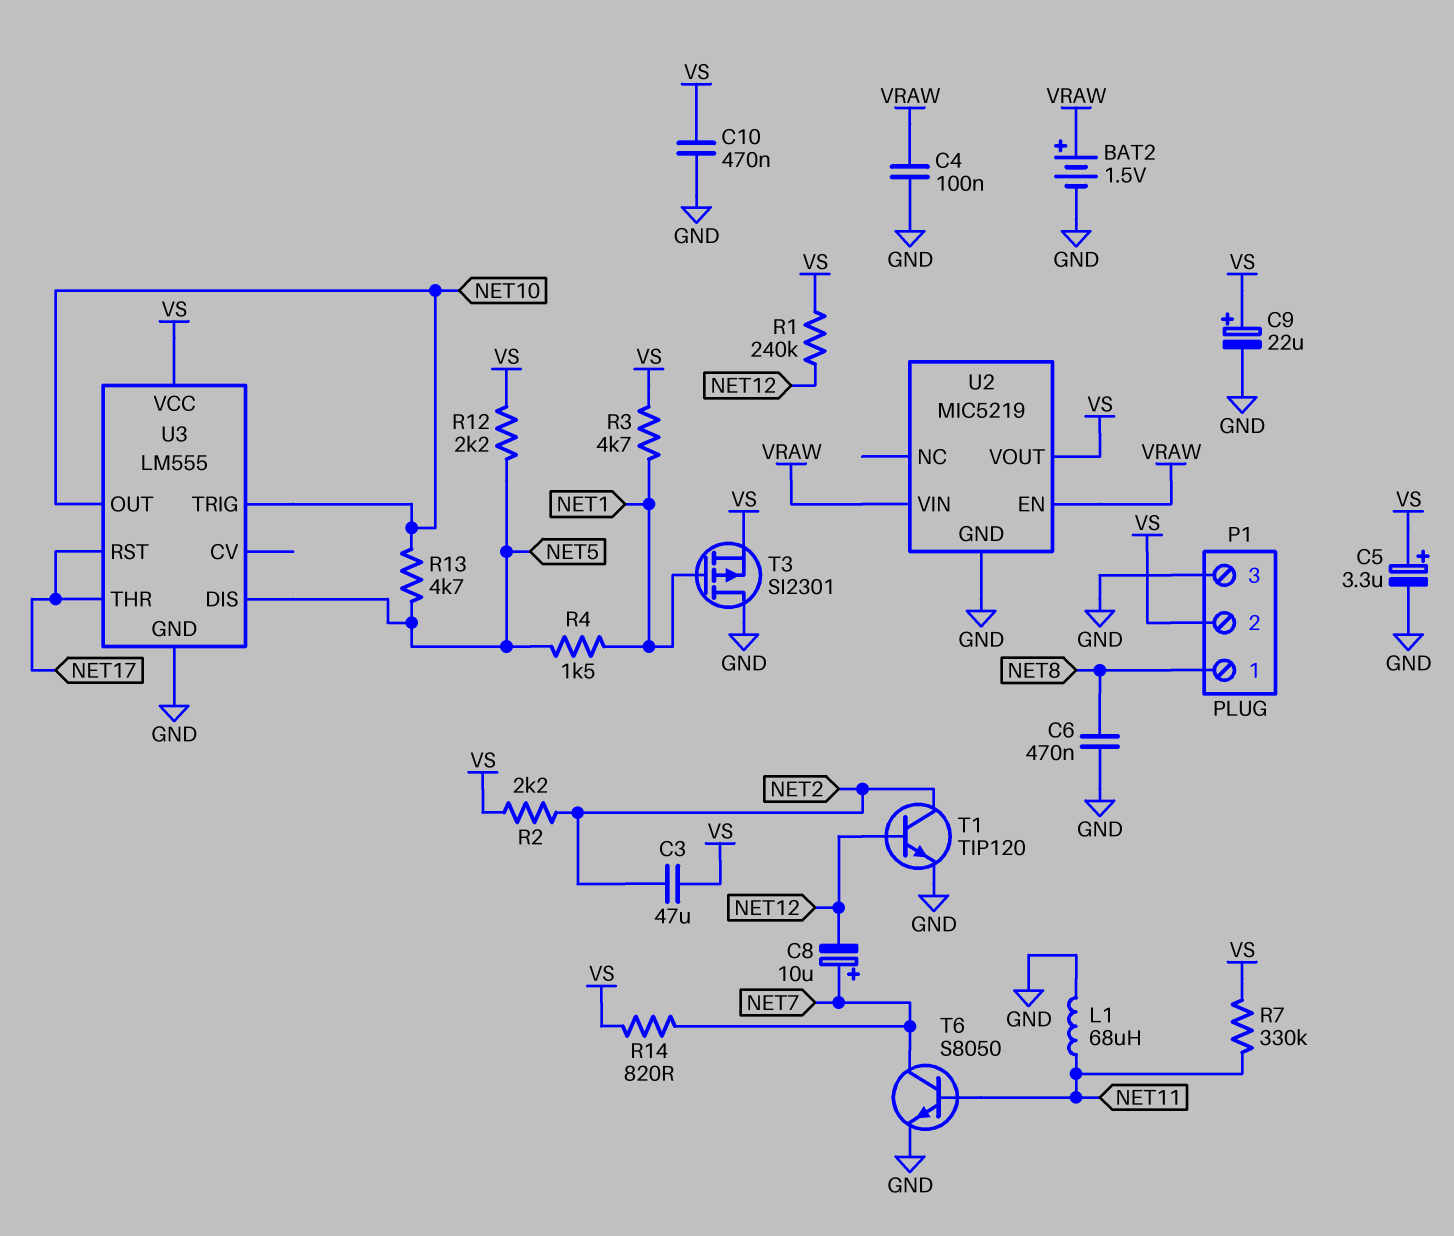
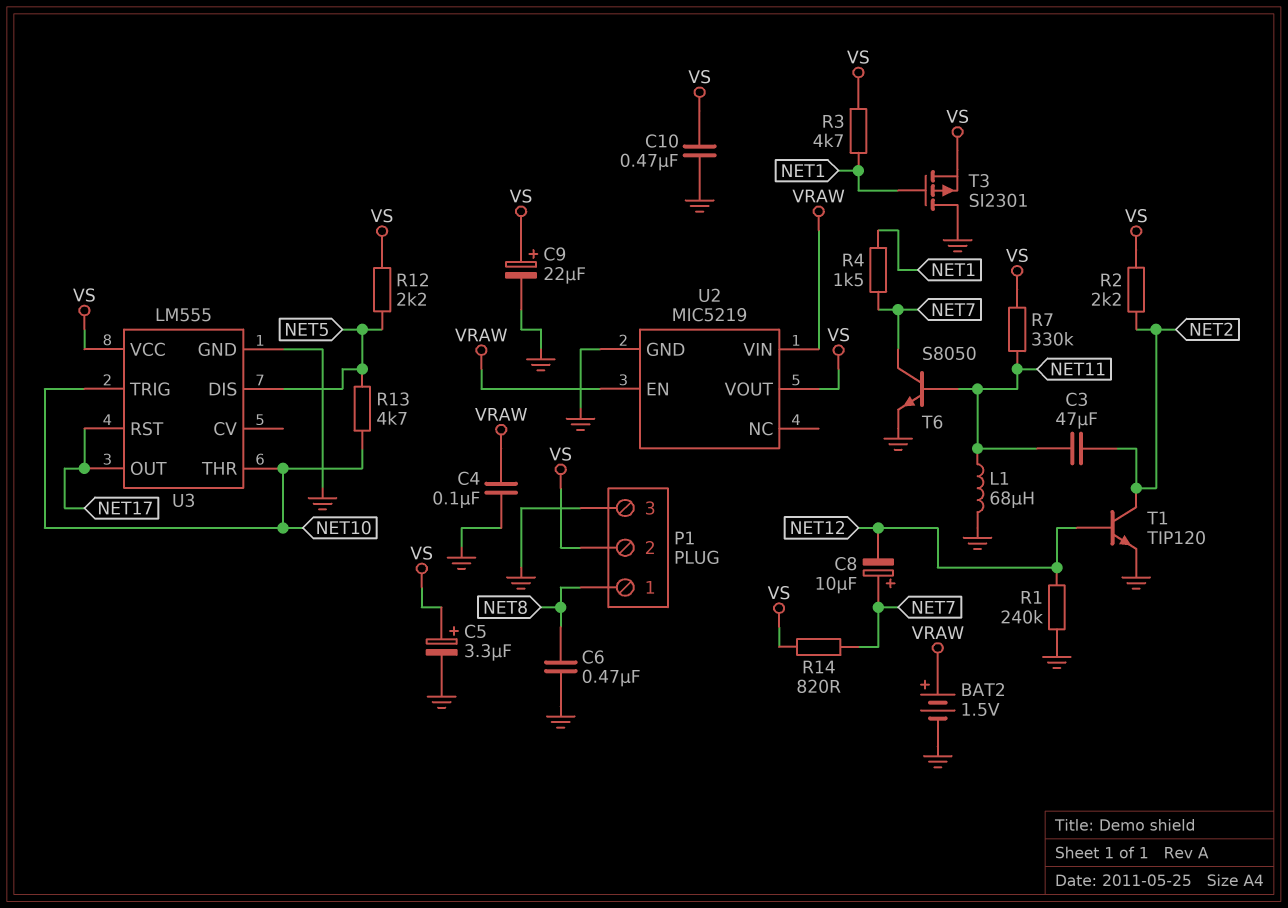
C3: 47uF (NET2, VS) -> 47uF (NET2, NET11)
R1: 240k (NET12, VS) -> 240k (GND, NET12)
R4: 1.5k (NET1, NET5) -> 1.5k (NET1, NET7)
U3 pin OUT: NET10 -> NET17
U3 pin THR: NET17 -> NET10

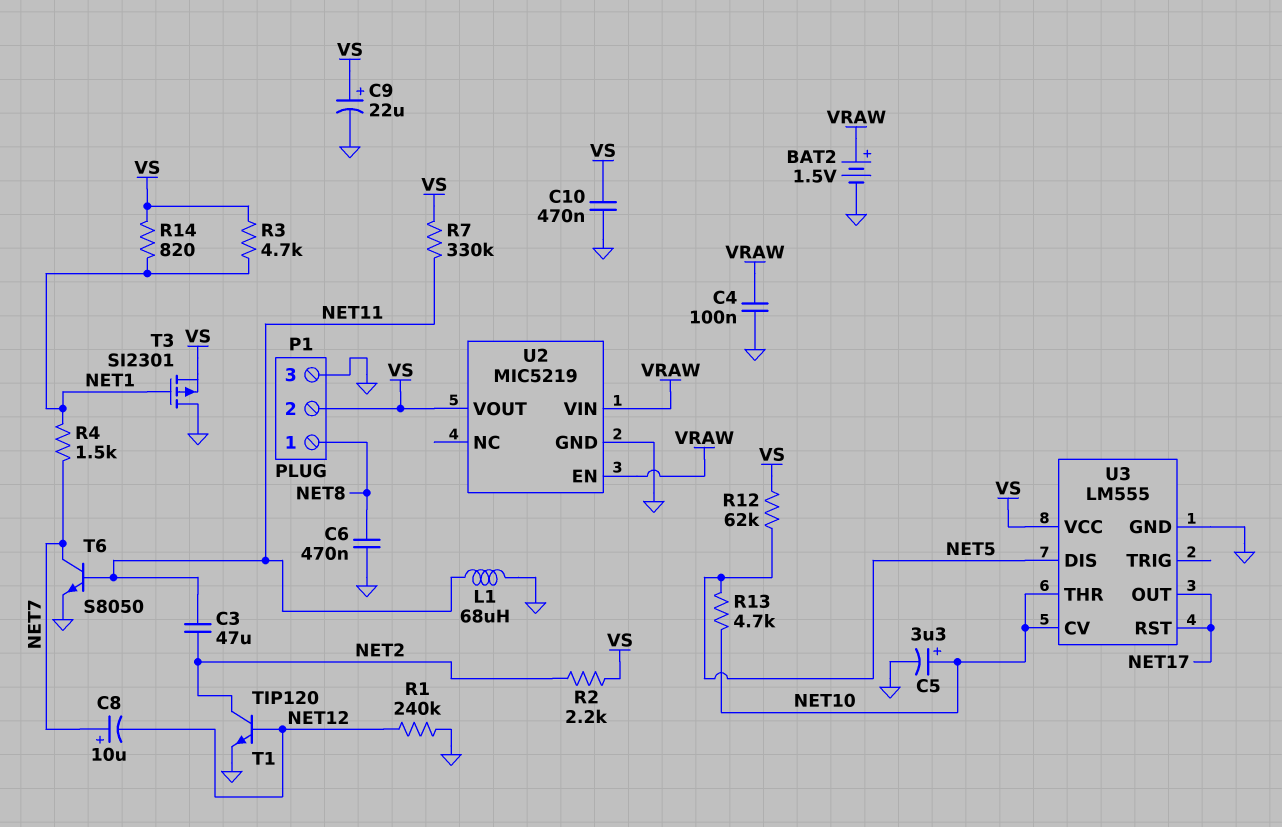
C5: 3.3uF (plus VS, minus GND) -> 3.3uF (plus NET10, minus GND)
R12: 2.2k (NET5, VS) -> 62k (NET5, VS)
R14: 820 (NET7, VS) -> 820 (NET1, VS)
U3 pin CV: none -> NET10
U3 pin TRIG: NET10 -> none

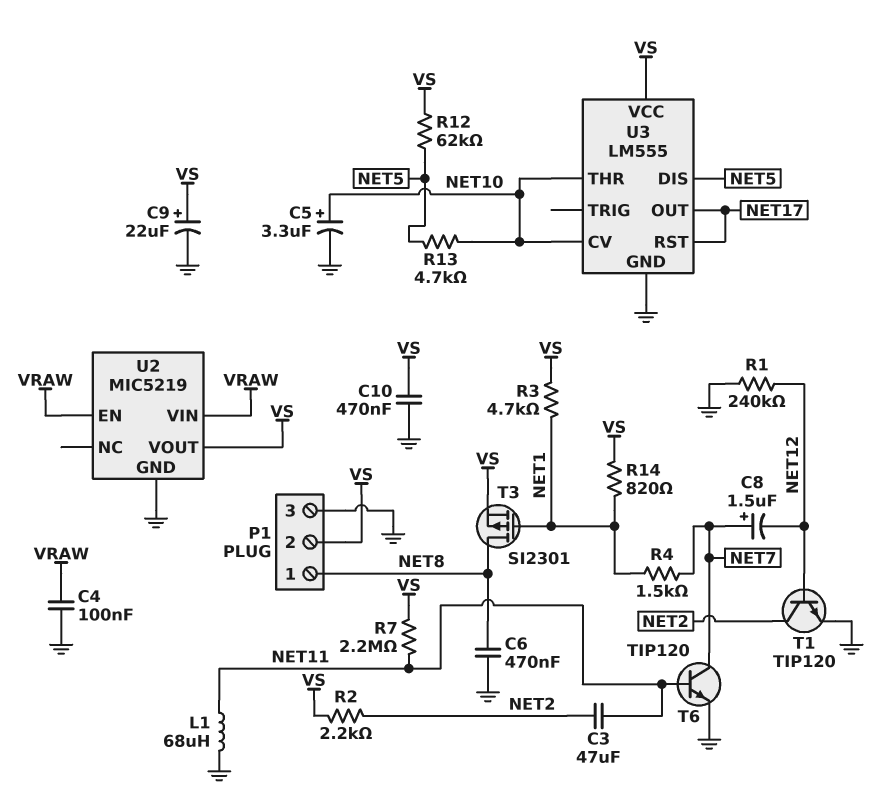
BAT2: 1.5V (plus VRAW, minus GND) -> none
C8: 10uF (plus NET7, minus NET12) -> 1.5uF (plus NET7, minus NET12)
R7: 330k (NET11, VS) -> 2.2M (NET11, VS)
T3: PMOS SI2301 (G NET1, D GND, S VS) -> PMOS SI2301 (G NET1, D NET8, S VS)
T6: NPN S8050 (B NET11, C NET7, E GND) -> NPN TIP120 (B NET11, C NET7, E GND)

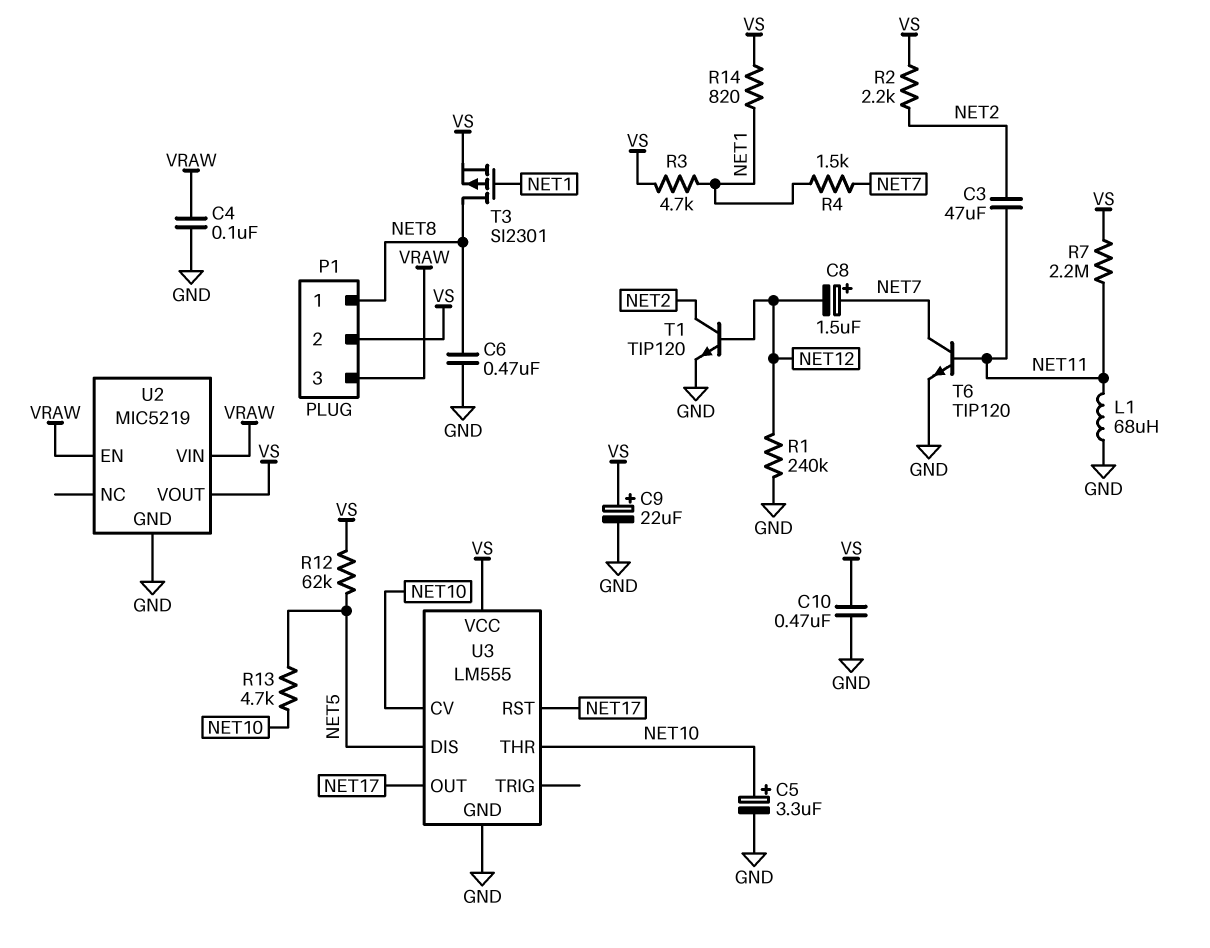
P1 pin 3: GND -> VRAW

